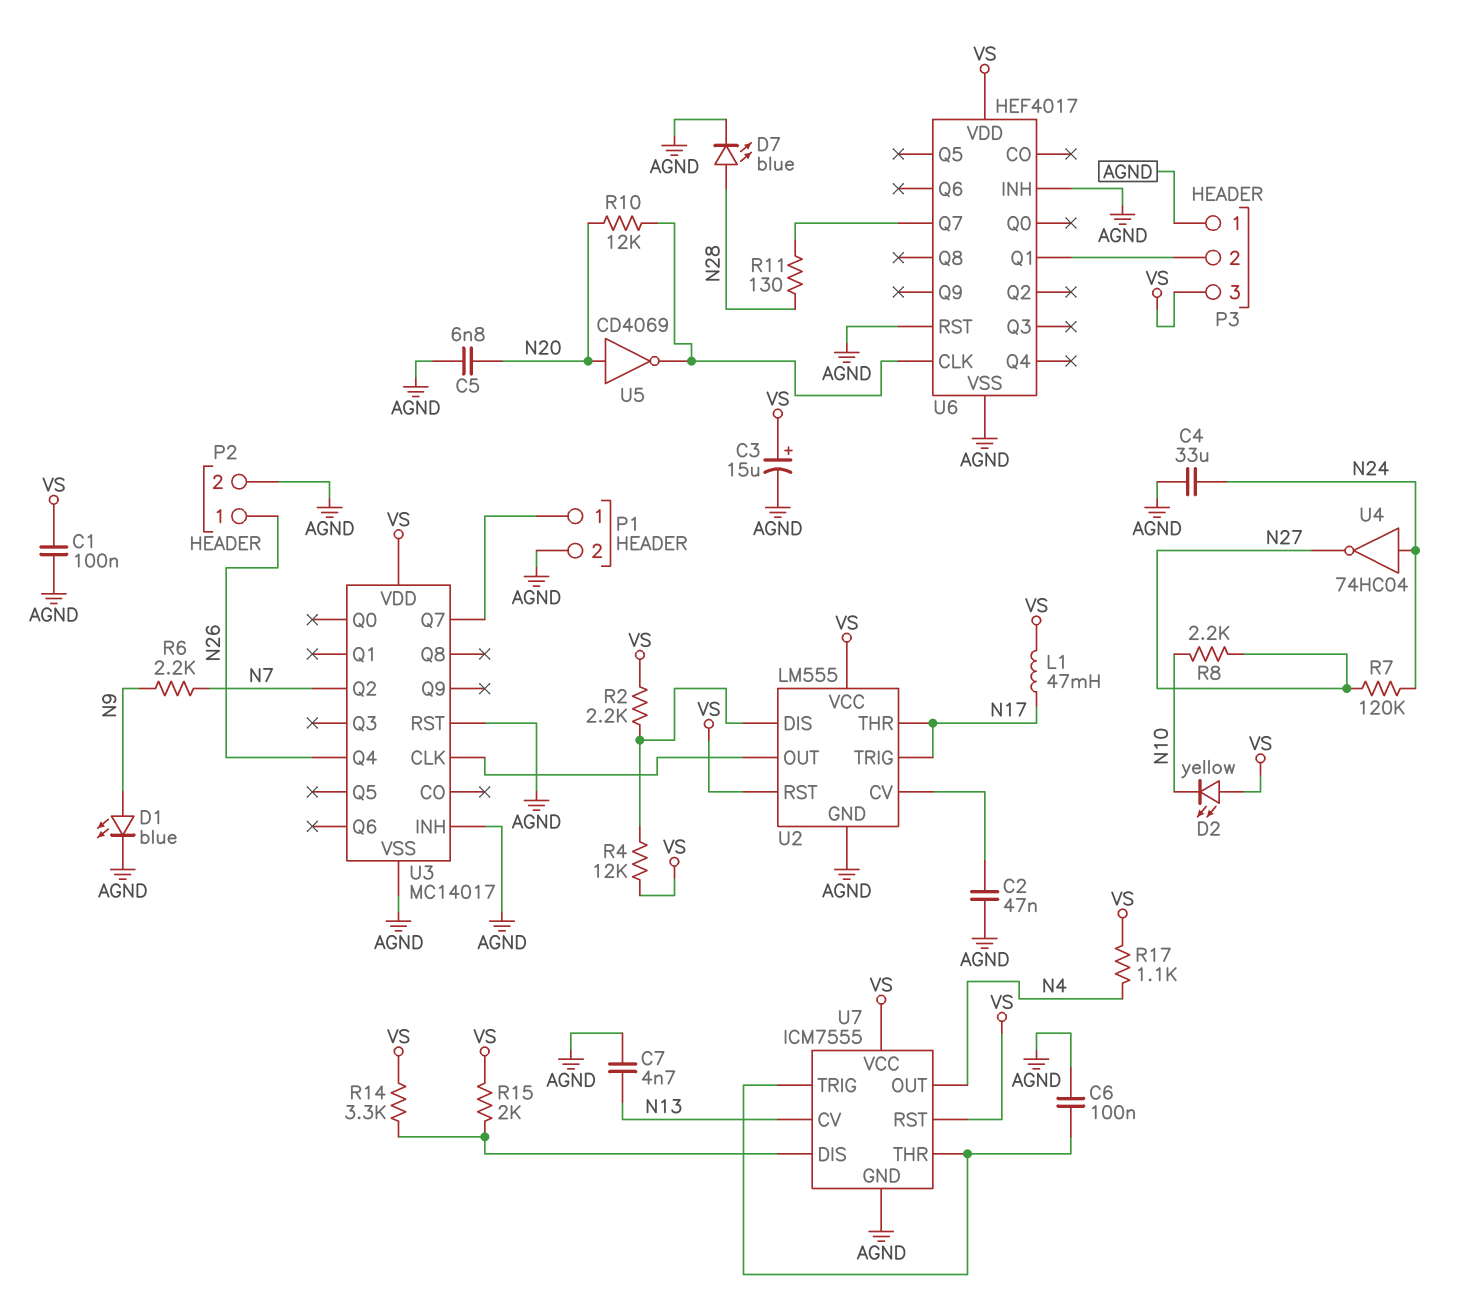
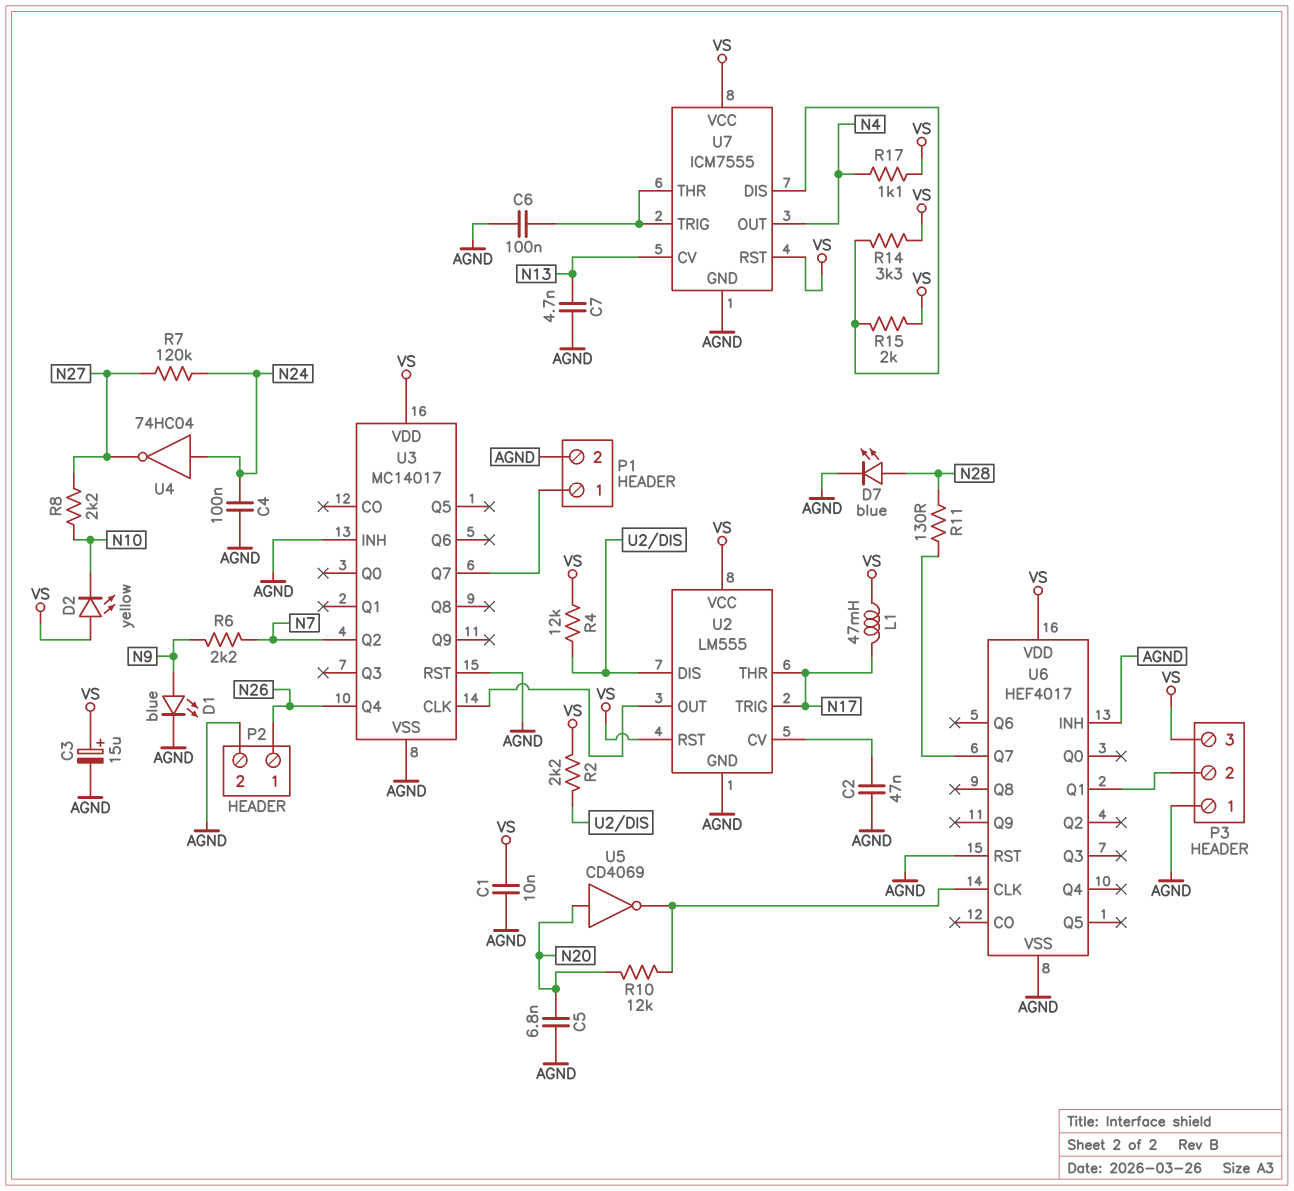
C1: 100nF (AGND, VS) -> 10nF (AGND, VS)
C4: 33uF (AGND, N24) -> 100nF (AGND, N24)

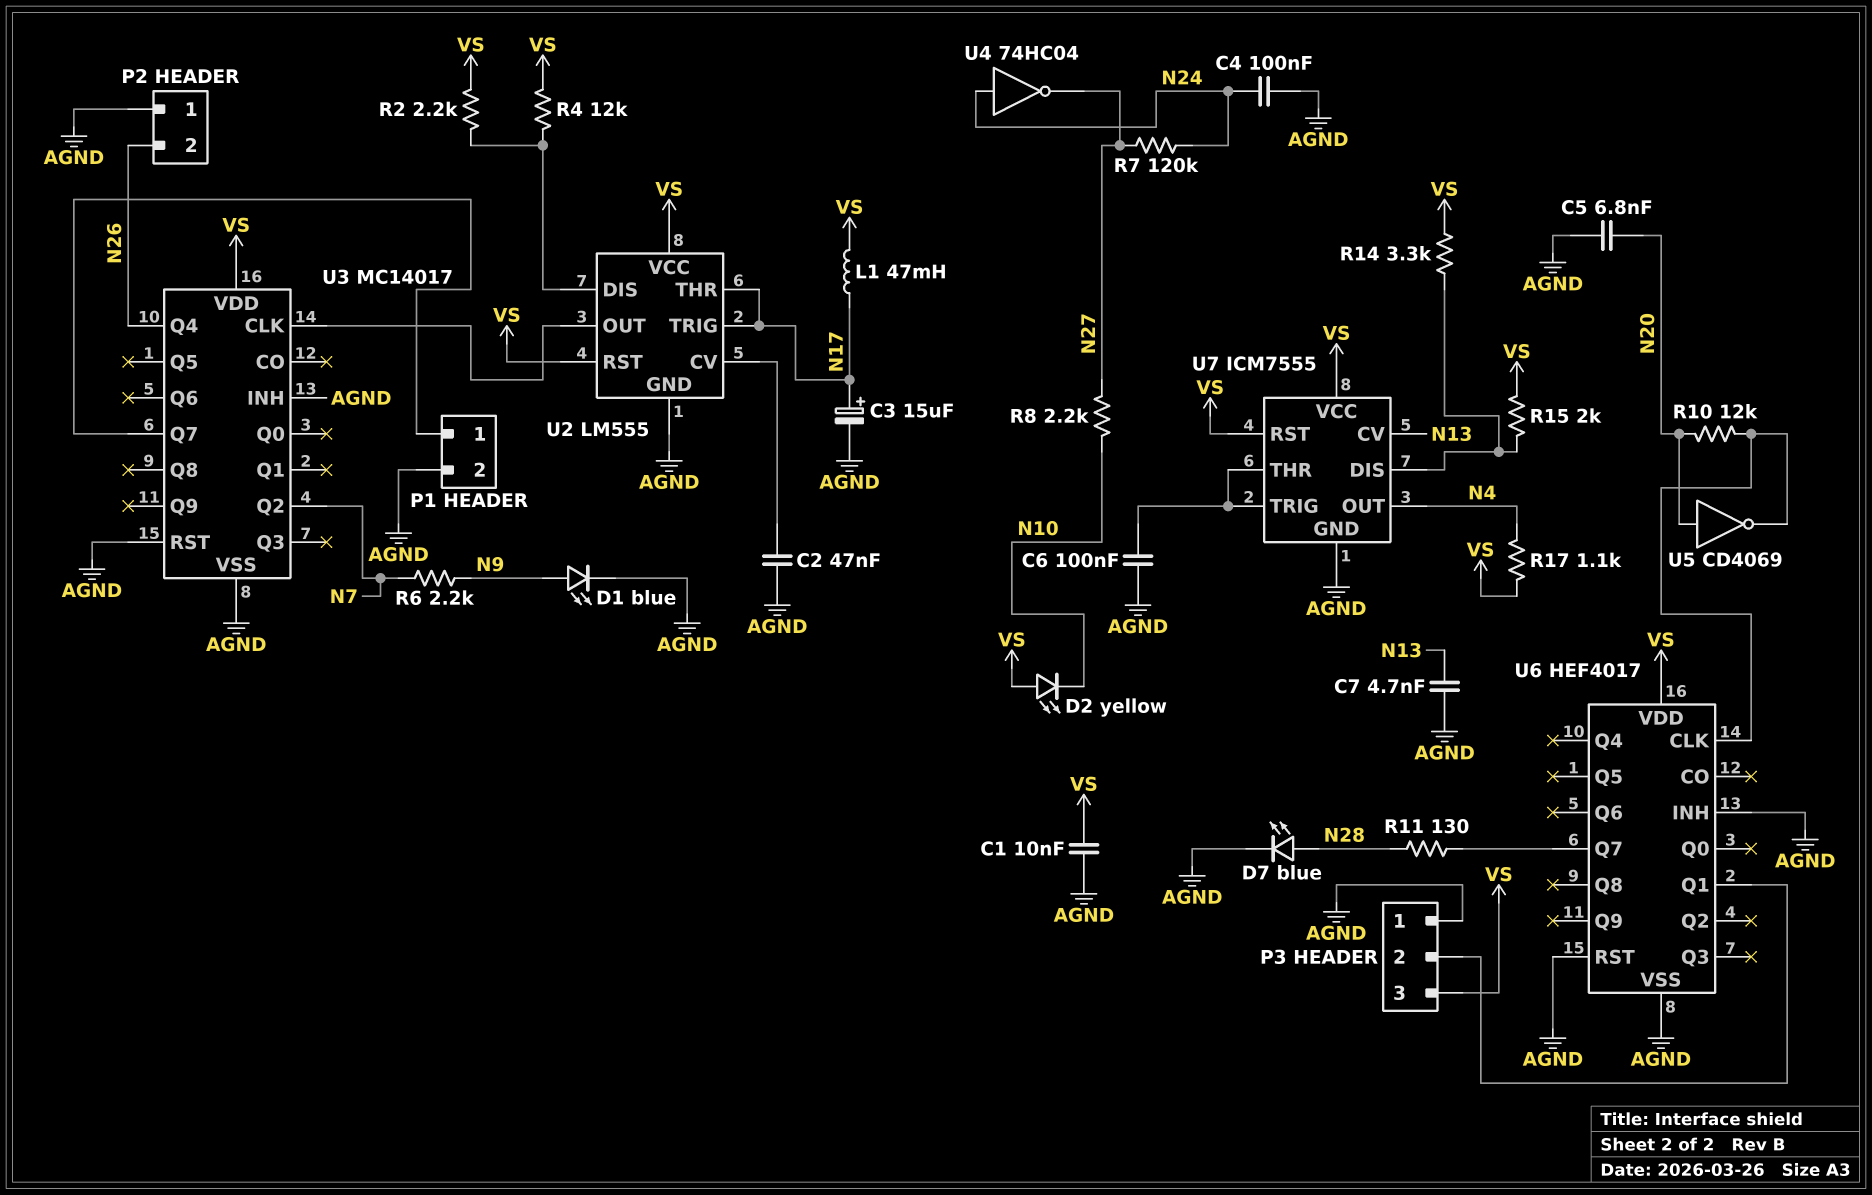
C3: 15uF (plus VS, minus AGND) -> 15uF (plus N17, minus AGND)
P2 pin 1: N26 -> AGND
P2 pin 2: AGND -> N26

